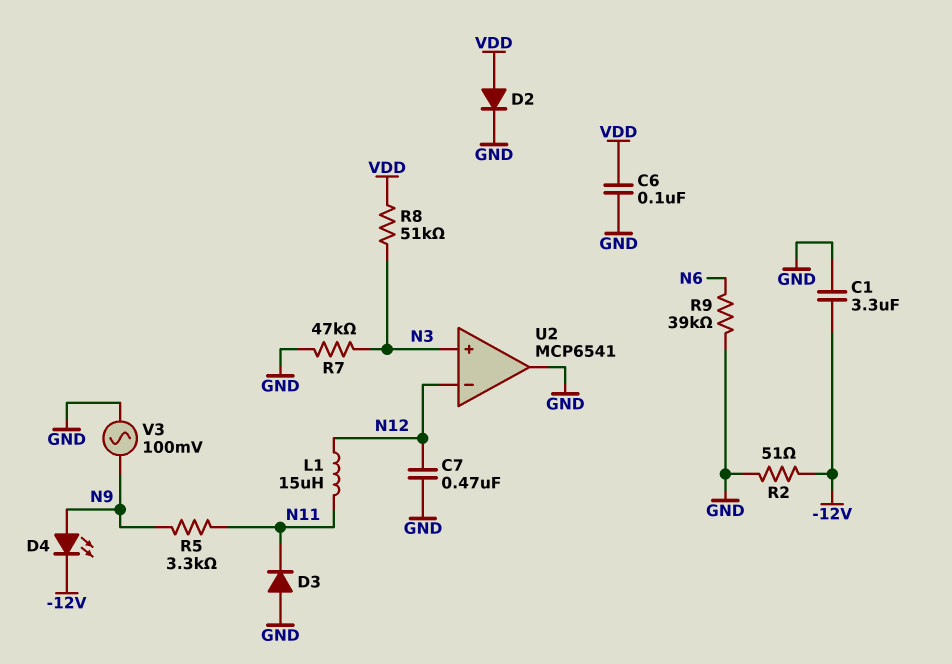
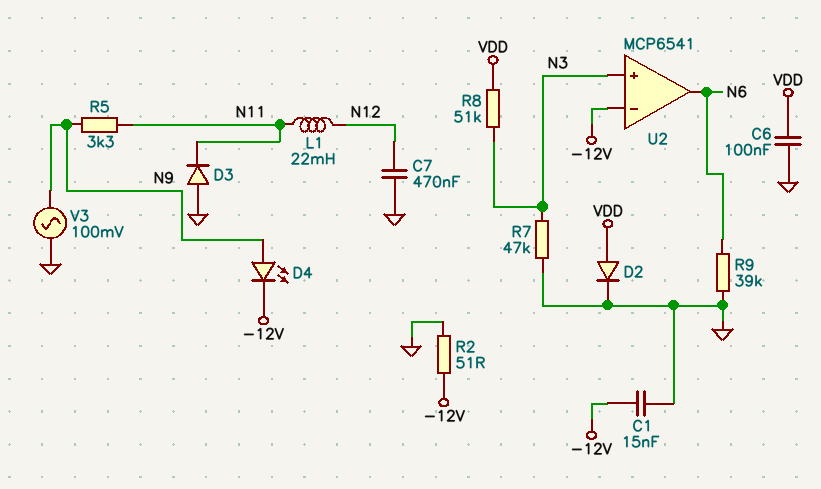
C1: 3.3uF (-12V, GND) -> 15nF (-12V, GND)
L1: 15uH (N11, N12) -> 22mH (N11, N12)
U2 pin in-: N12 -> -12V
U2 pin out: GND -> N6

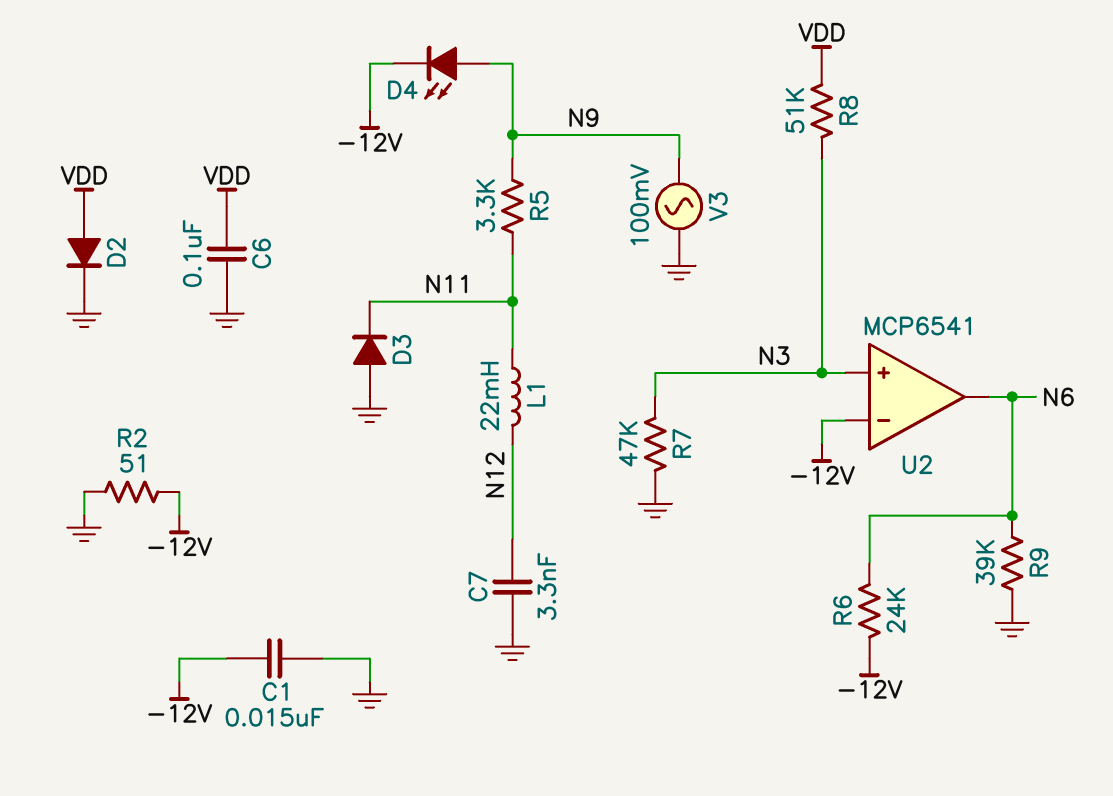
C7: 470nF (GND, N12) -> 3.3nF (GND, N12)
R6: none -> 24k (-12V, N6)

